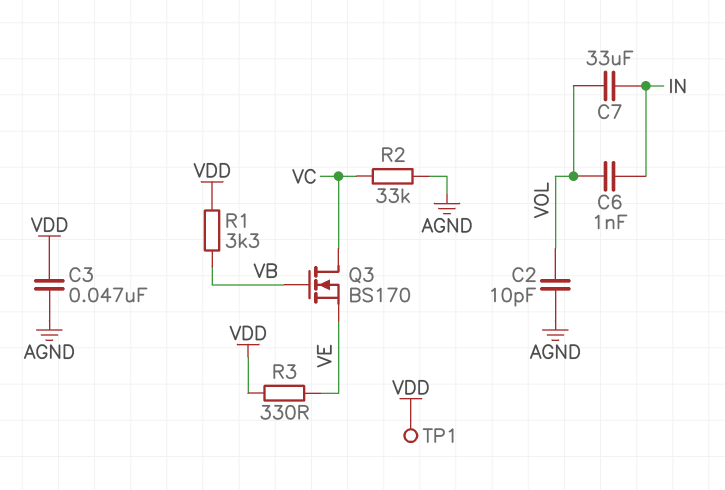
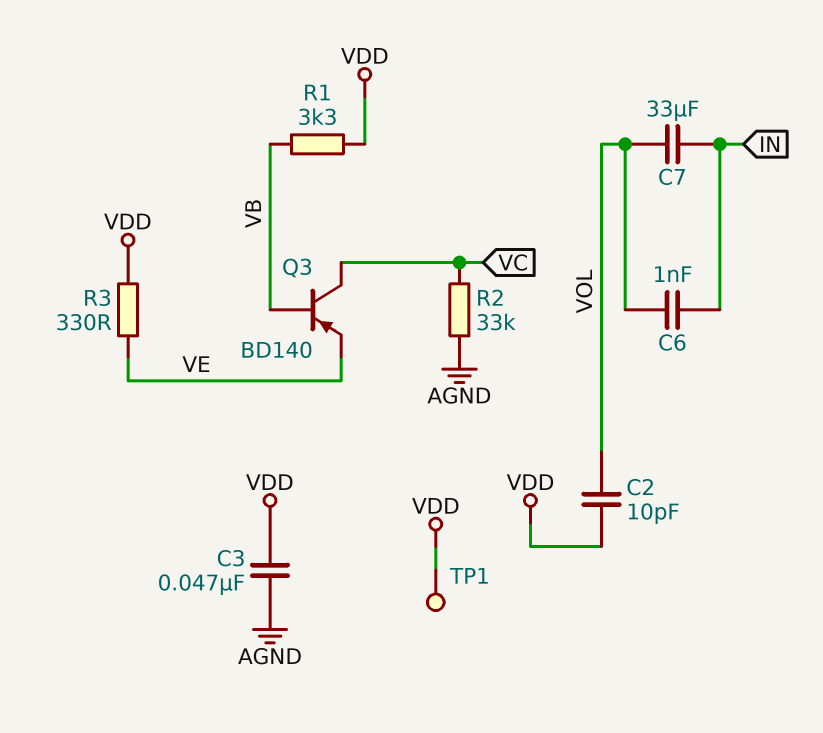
C2: 10pF (AGND, VOL) -> 10pF (VDD, VOL)
Q3: NMOS BS170 (G VB, D VC, S VE) -> PNP BD140 (B VB, C VC, E VE)

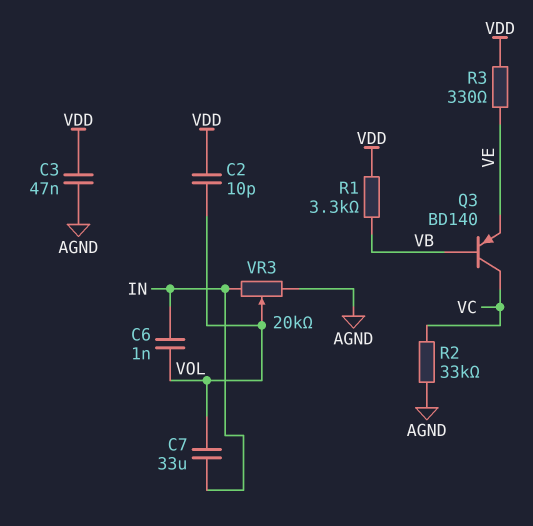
TP1: test point (VDD) -> none
VR3: none -> 20k (AGND, IN, wiper VOL)

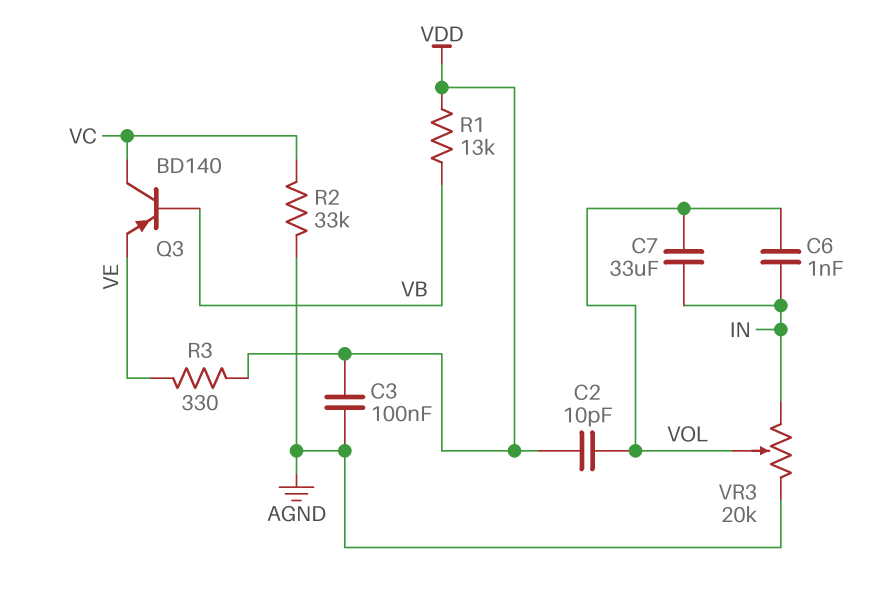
C3: 47nF (AGND, VDD) -> 100nF (AGND, VDD)
R1: 3.3k (VB, VDD) -> 13k (VB, VDD)

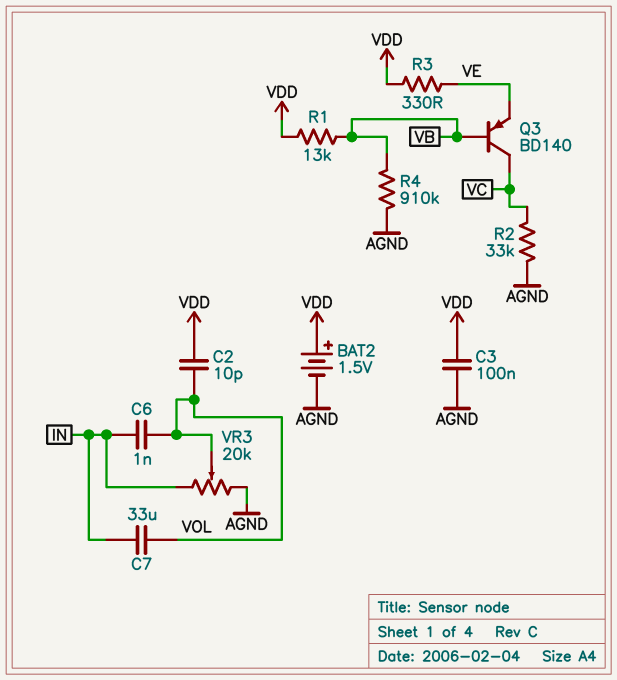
BAT2: none -> 1.5V (plus VDD, minus AGND)
R4: none -> 910k (AGND, VB)

